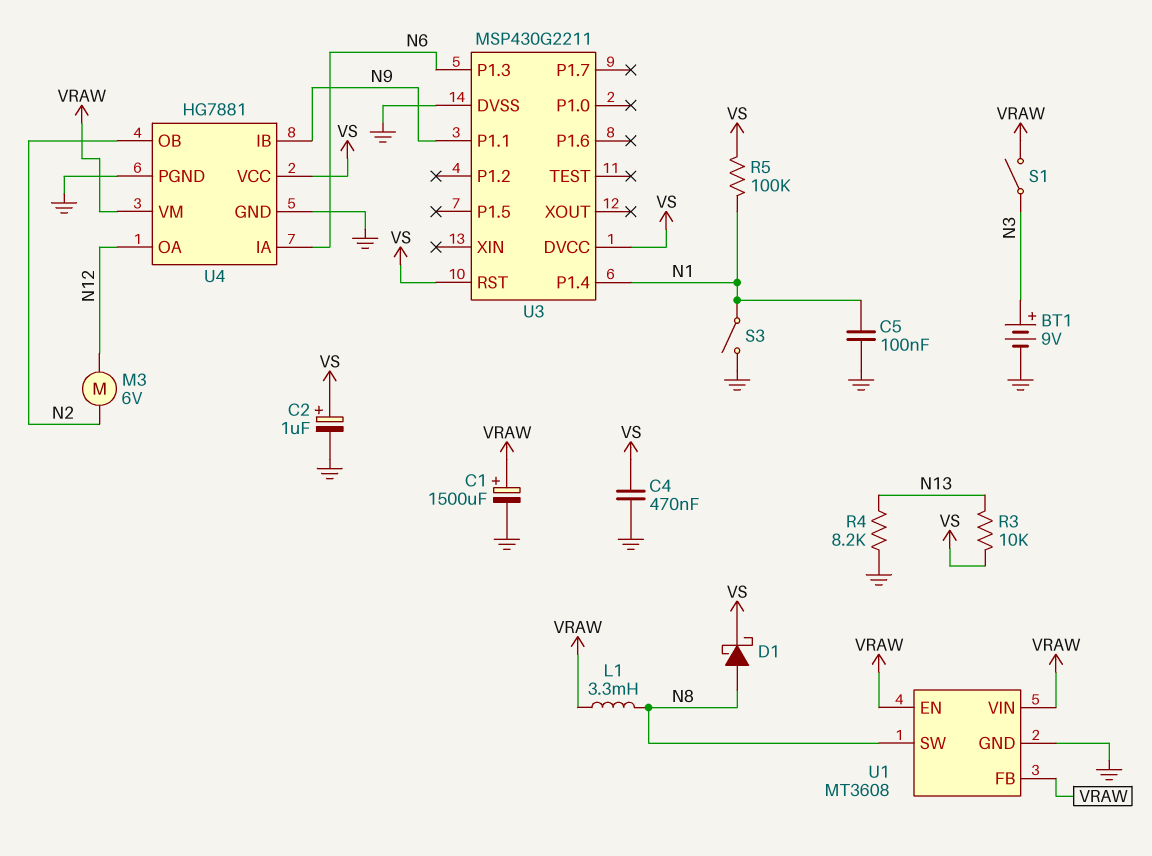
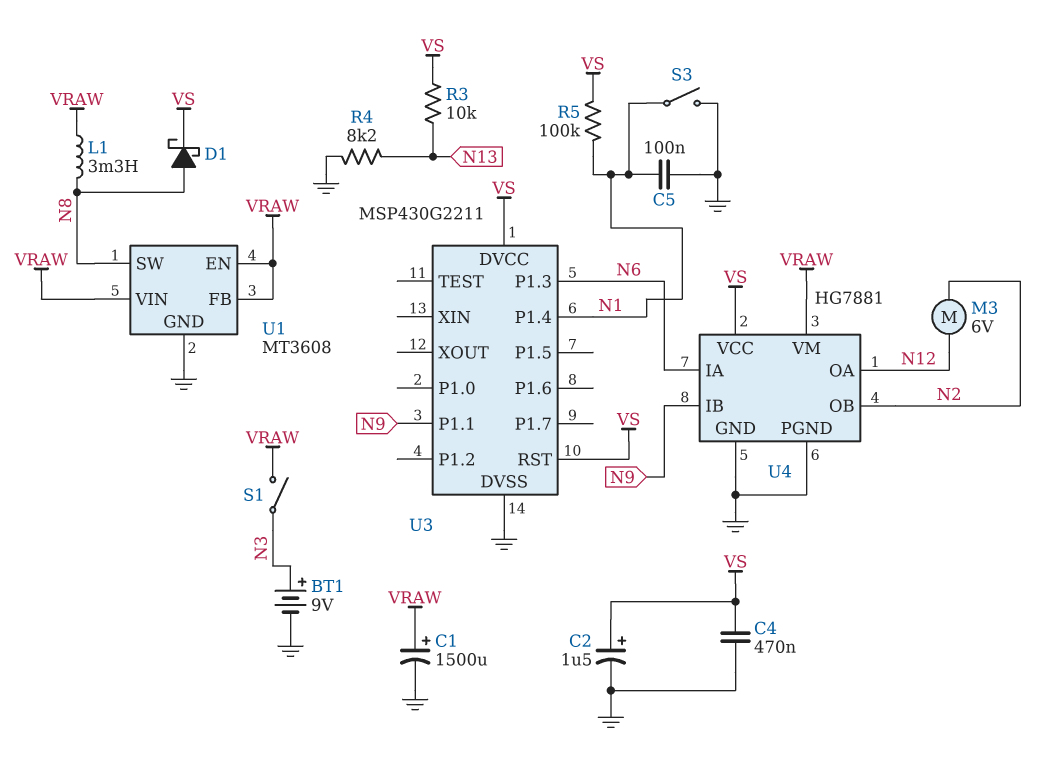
C2: 1uF (plus VS, minus GND) -> 1.5uF (plus VS, minus GND)

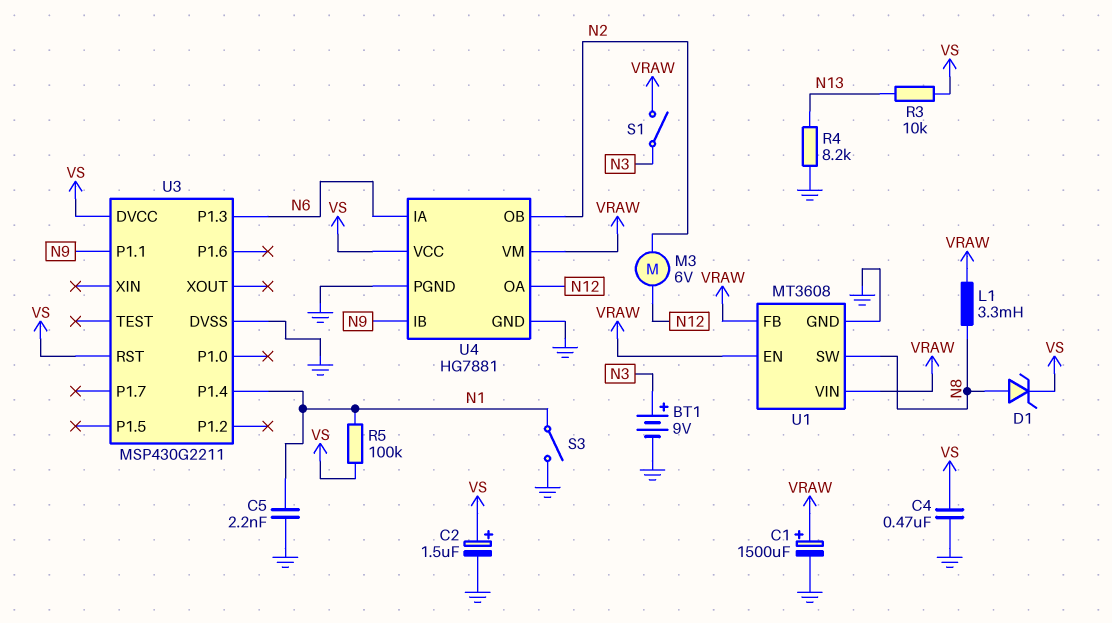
C5: 100nF (GND, N1) -> 2.2nF (GND, N1)
D1: schottky (A N8, K VS) -> zener (A N8, K VS)

